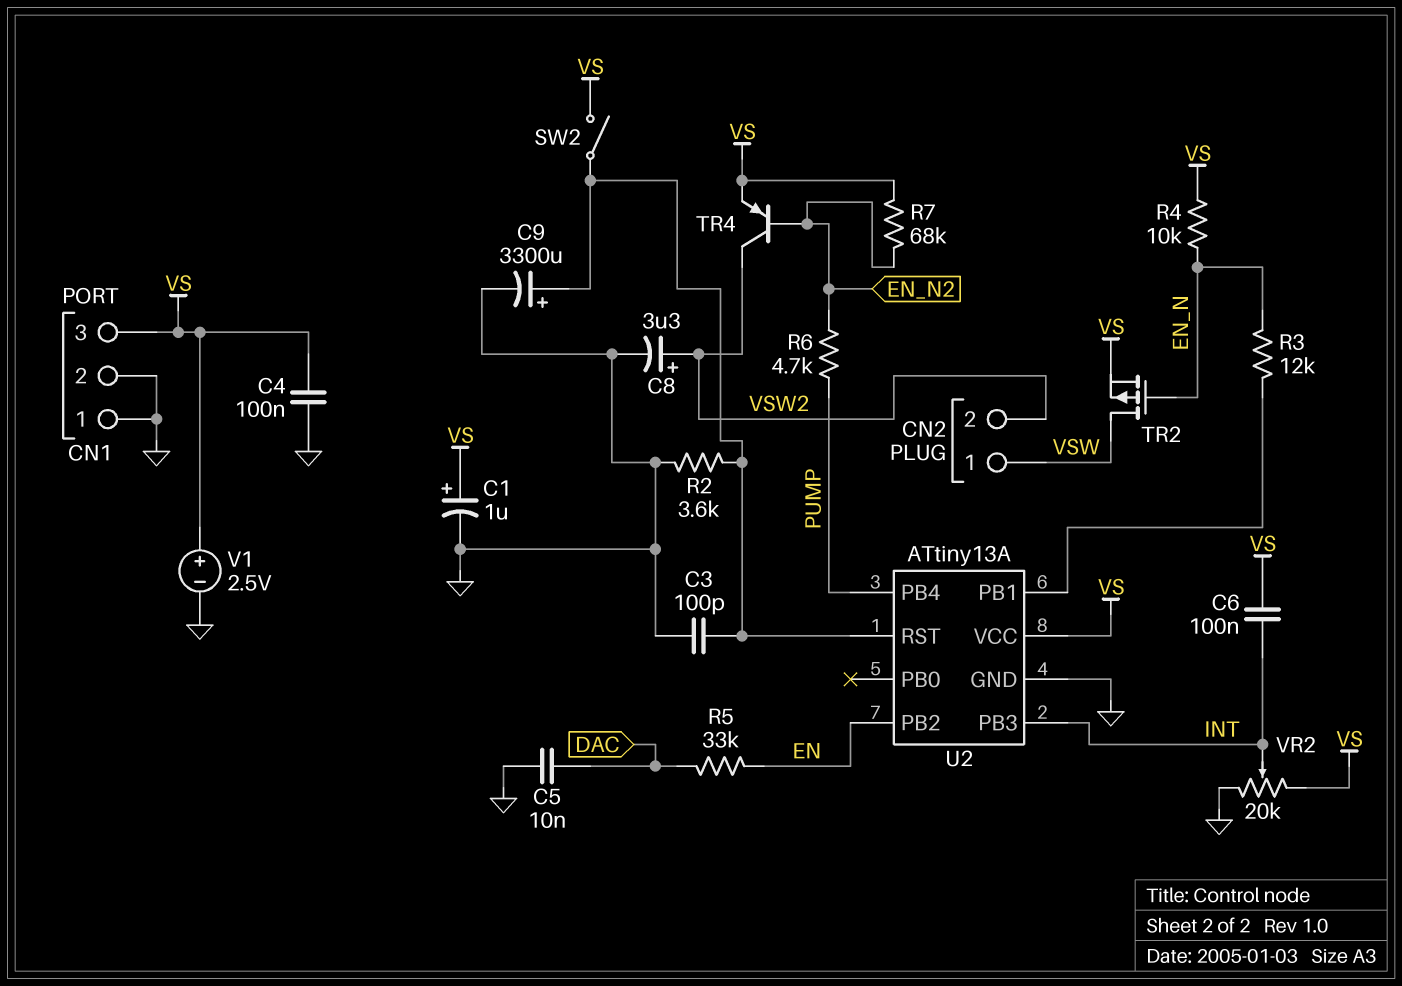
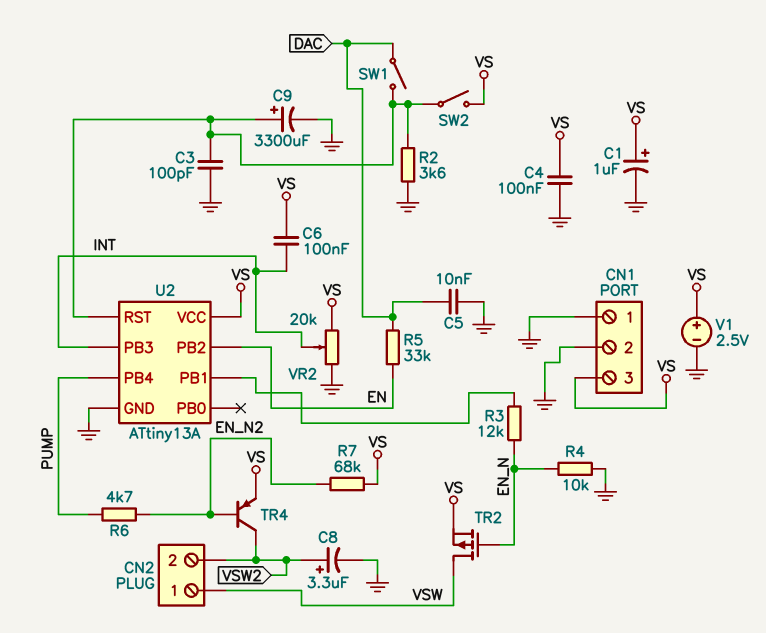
R4: 10k (EN_N, VS) -> 10k (EN_N, GND)
SW1: none -> switch (DAC, U2/RST)

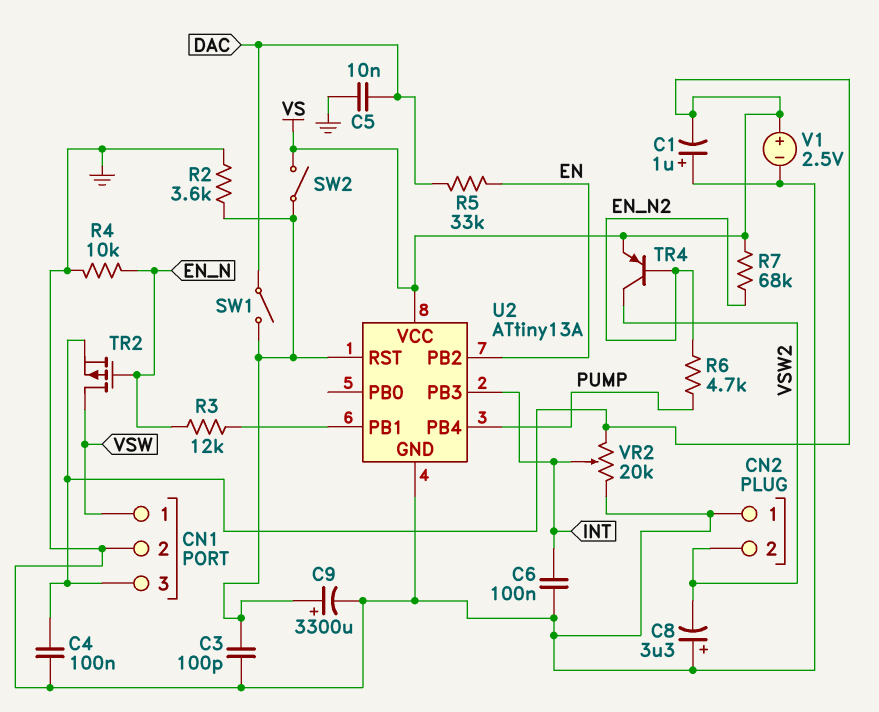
C1: 1uF (plus VS, minus GND) -> 1uF (plus GND, minus VS)
C6: 100nF (INT, VS) -> 100nF (GND, INT)
C8: 3.3uF (plus VSW2, minus GND) -> 3.3uF (plus GND, minus VSW2)
CN1 pin 1: GND -> VSW
CN2 pin 1: VSW -> GND

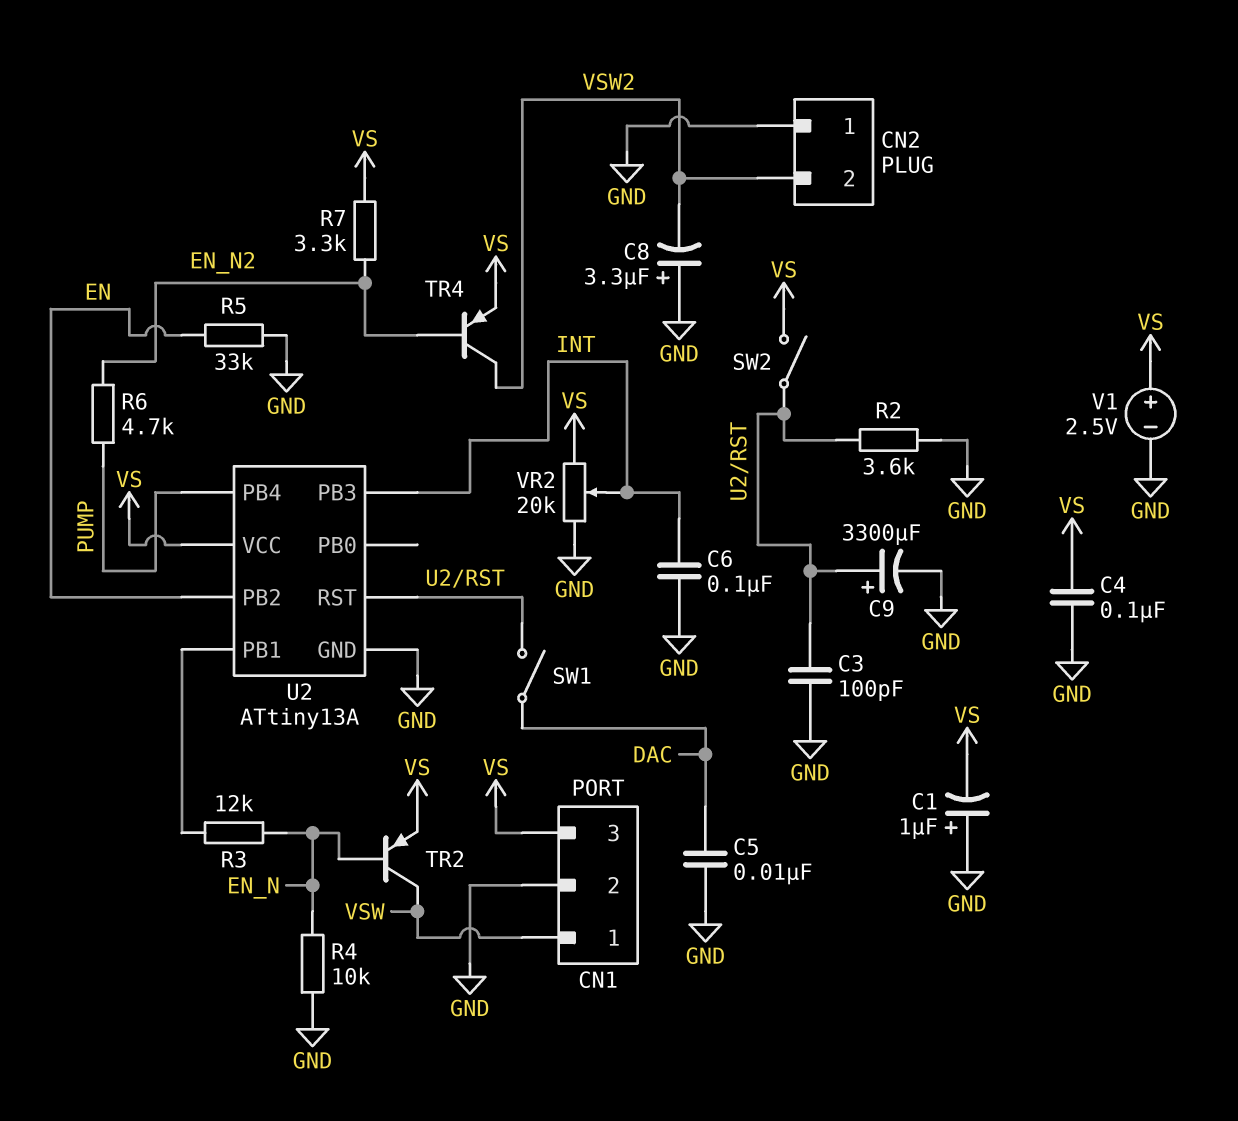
R5: 33k (DAC, EN) -> 33k (EN, GND)
R7: 68k (EN_N2, VS) -> 3.3k (EN_N2, VS)
TR2: PMOS (G EN_N, D VSW, S VS) -> PNP (B EN_N, C VSW, E VS)

